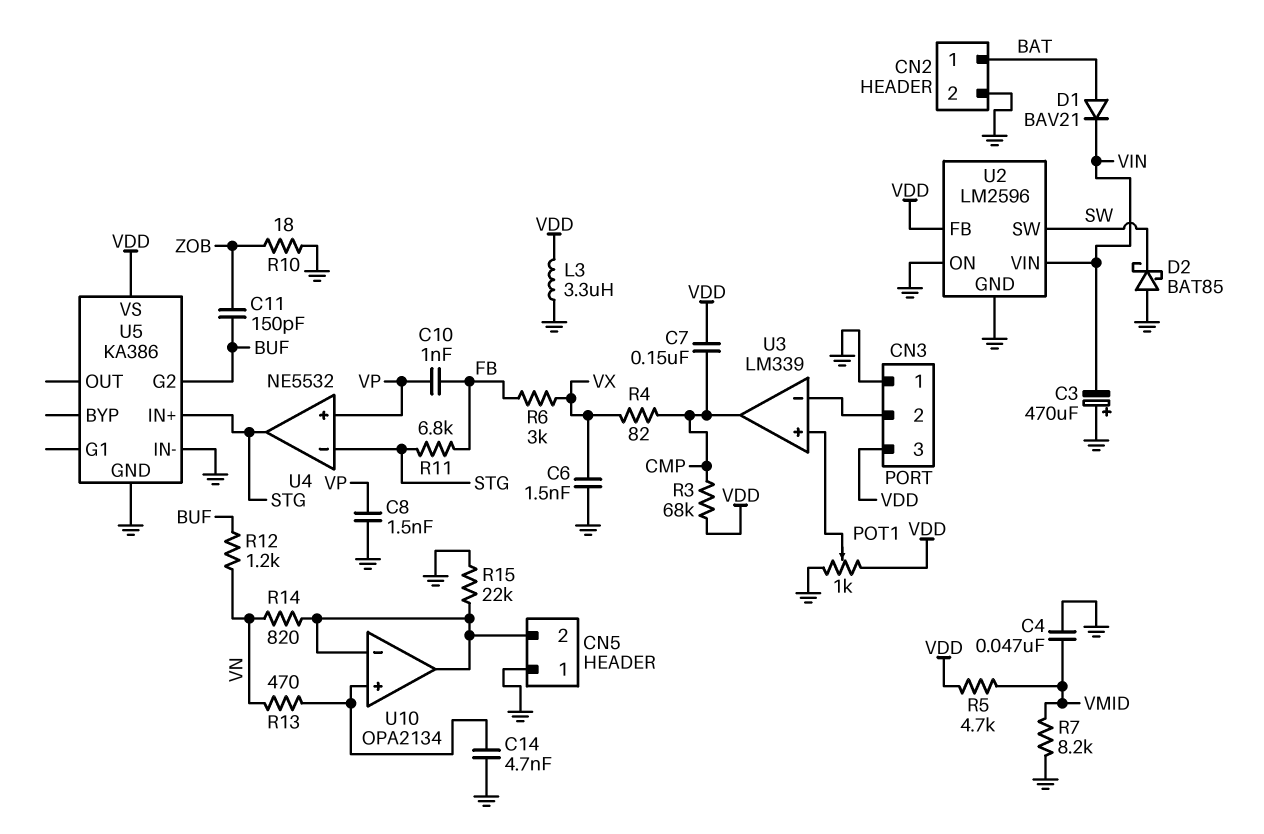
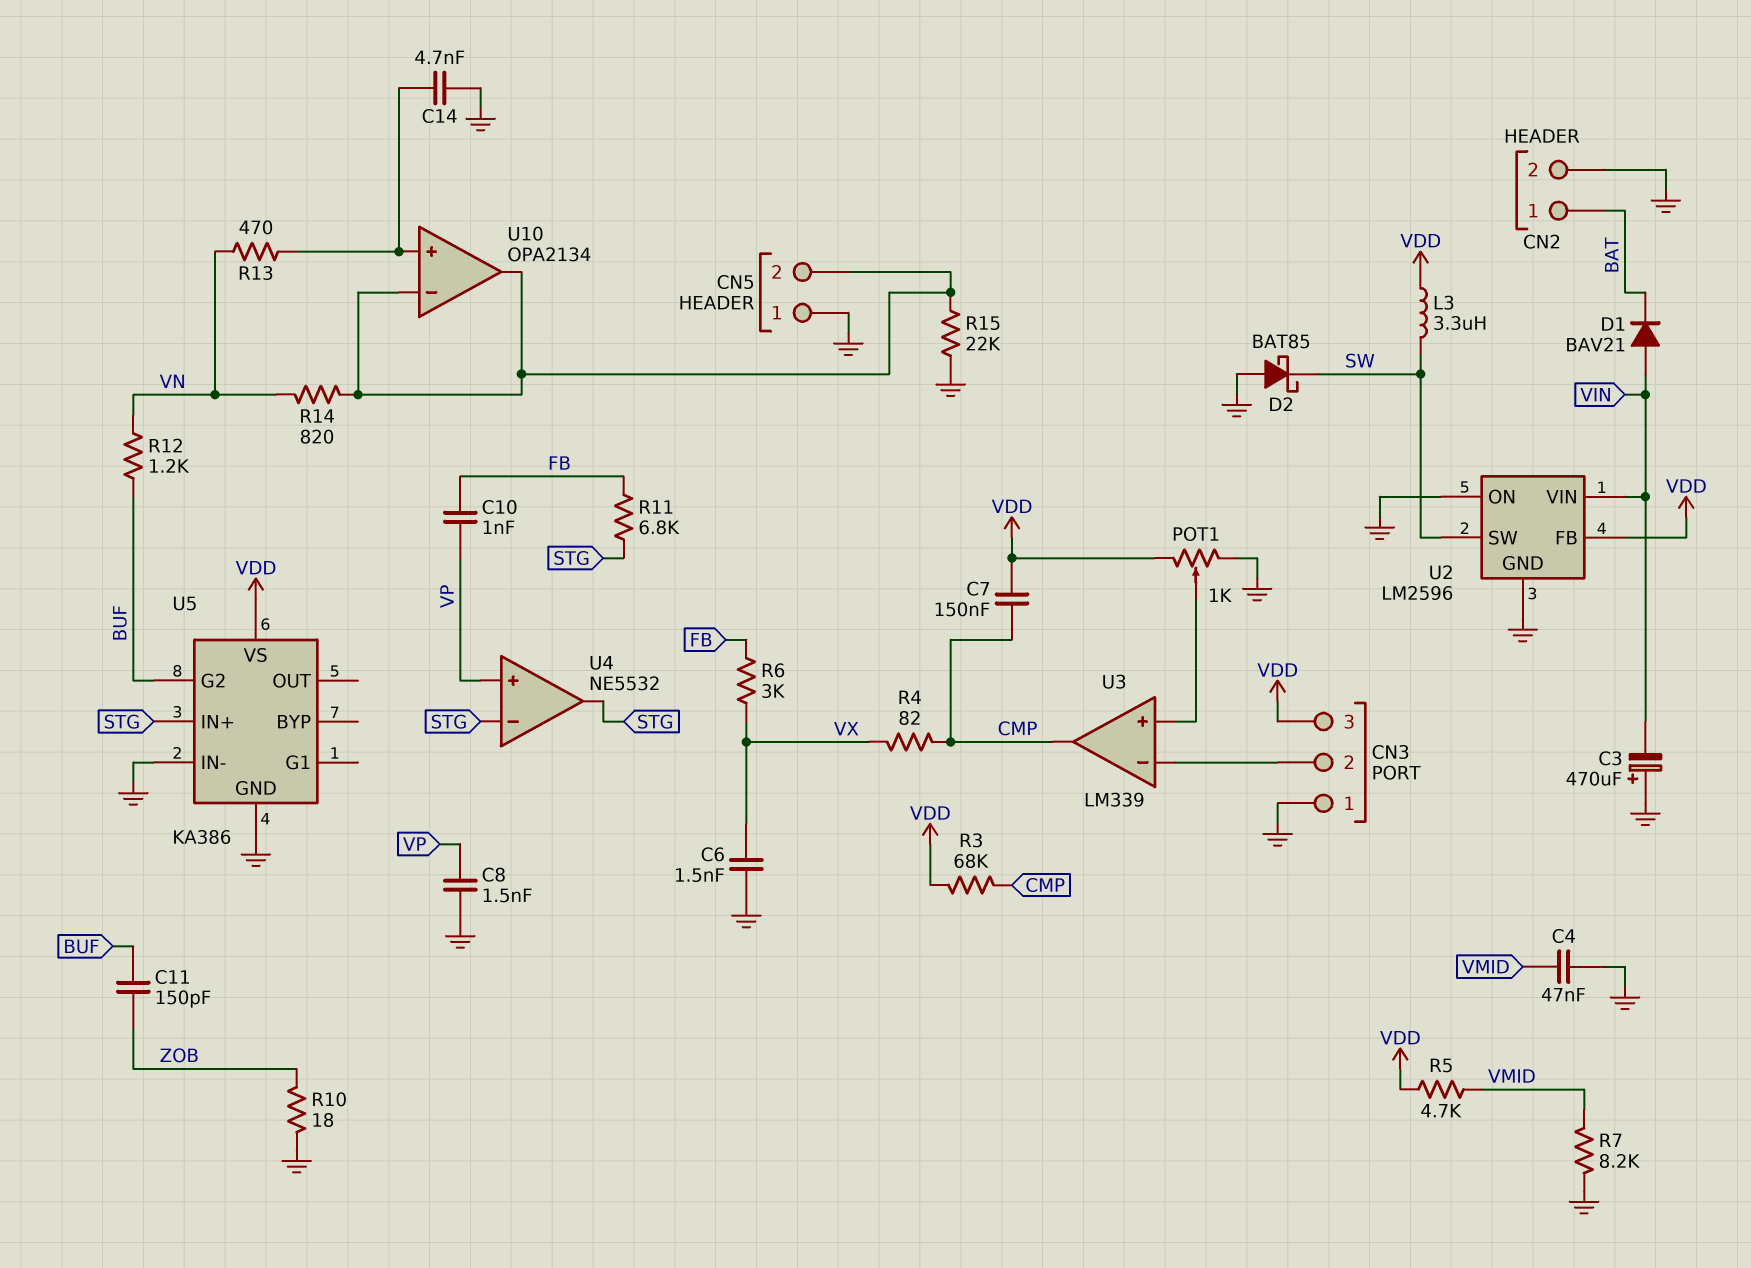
D1: diode BAV21 (A BAT, K VIN) -> diode BAV21 (A VIN, K BAT)
L3: 3.3uH (GND, VDD) -> 3.3uH (SW, VDD)

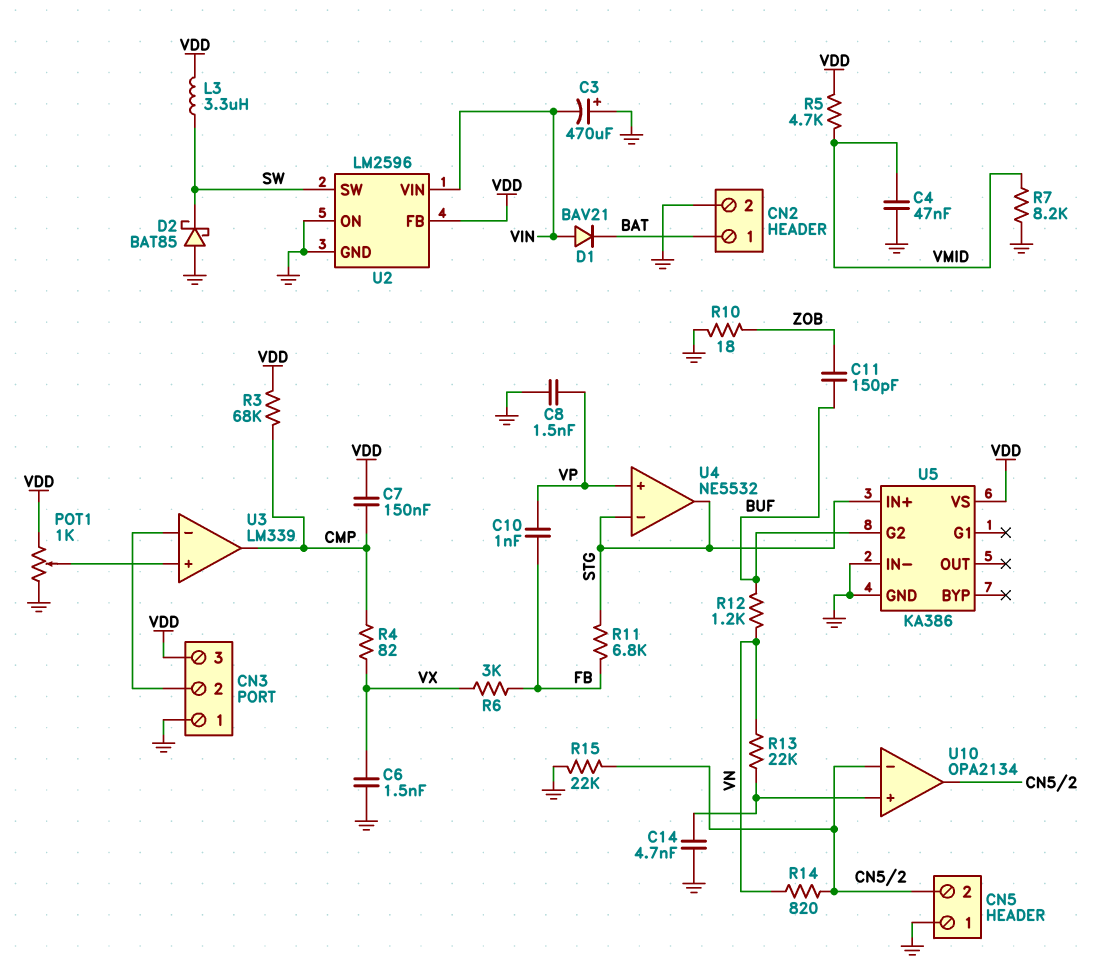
R13: 470 (U10/in+, VN) -> 22k (U10/in+, VN)

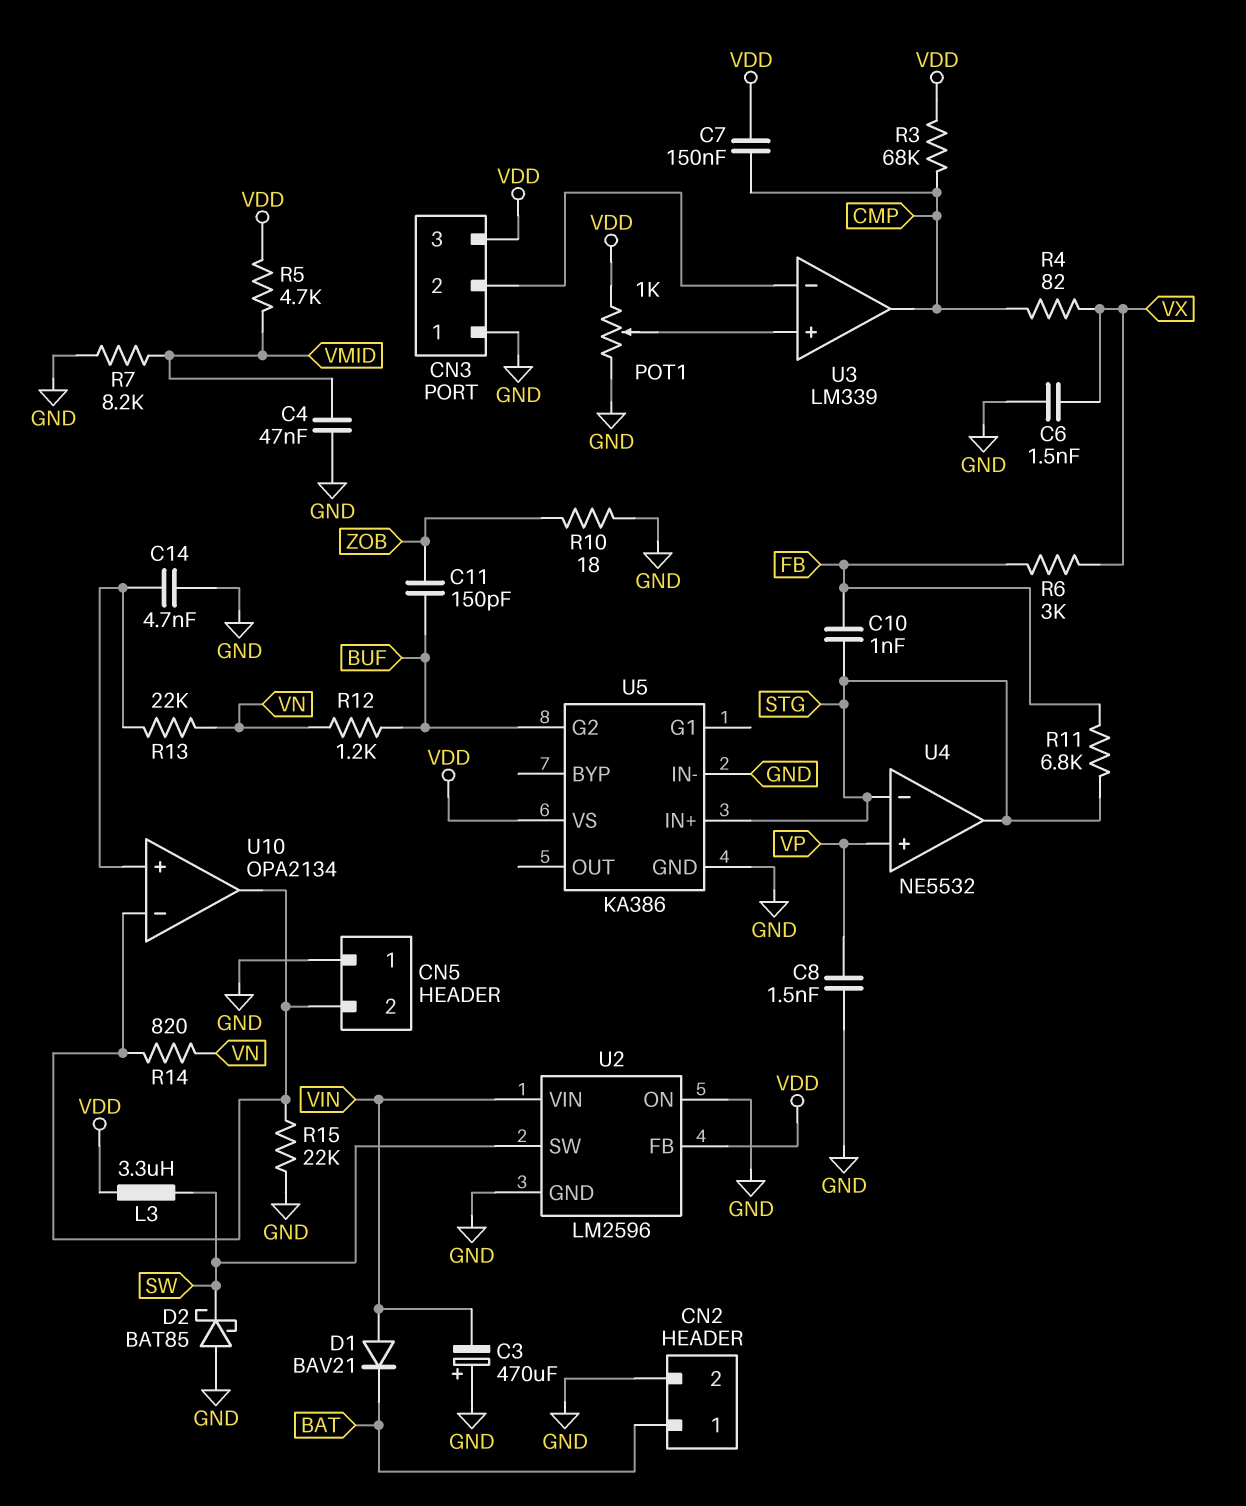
C10: 1nF (FB, VP) -> 1nF (FB, STG)

